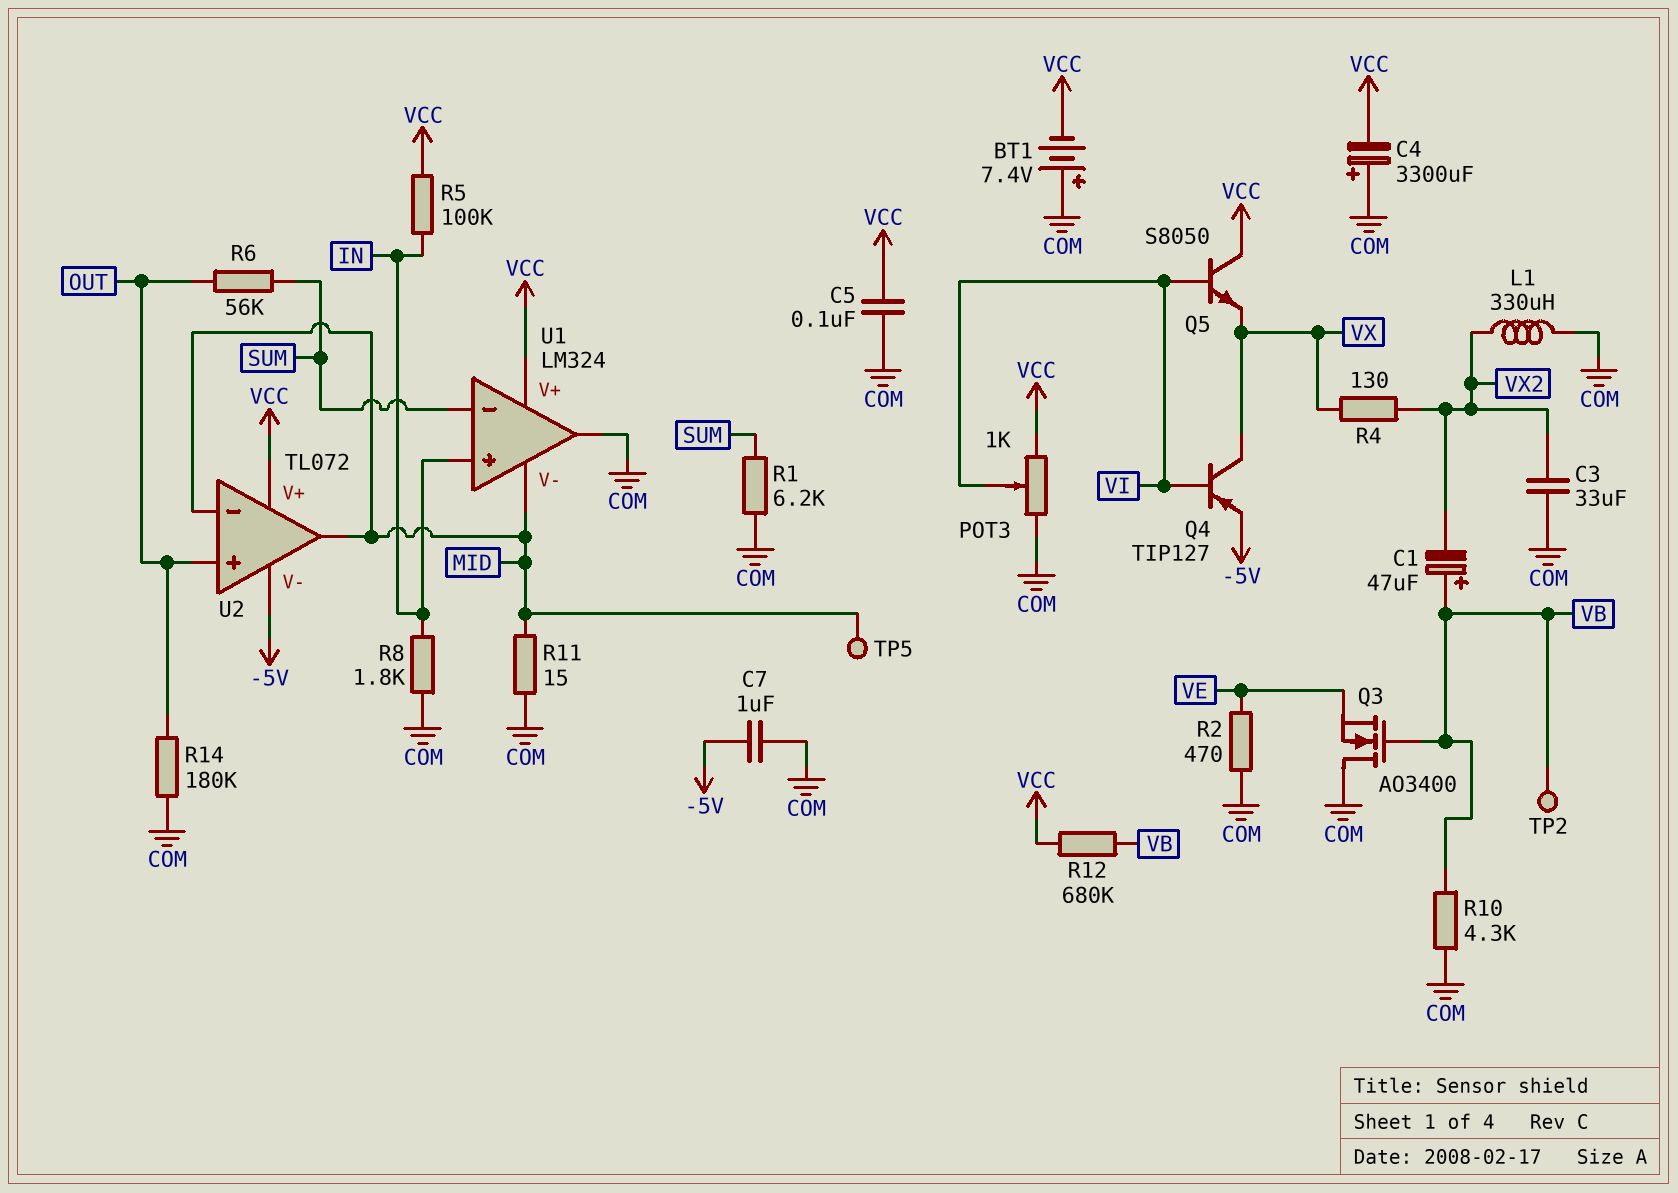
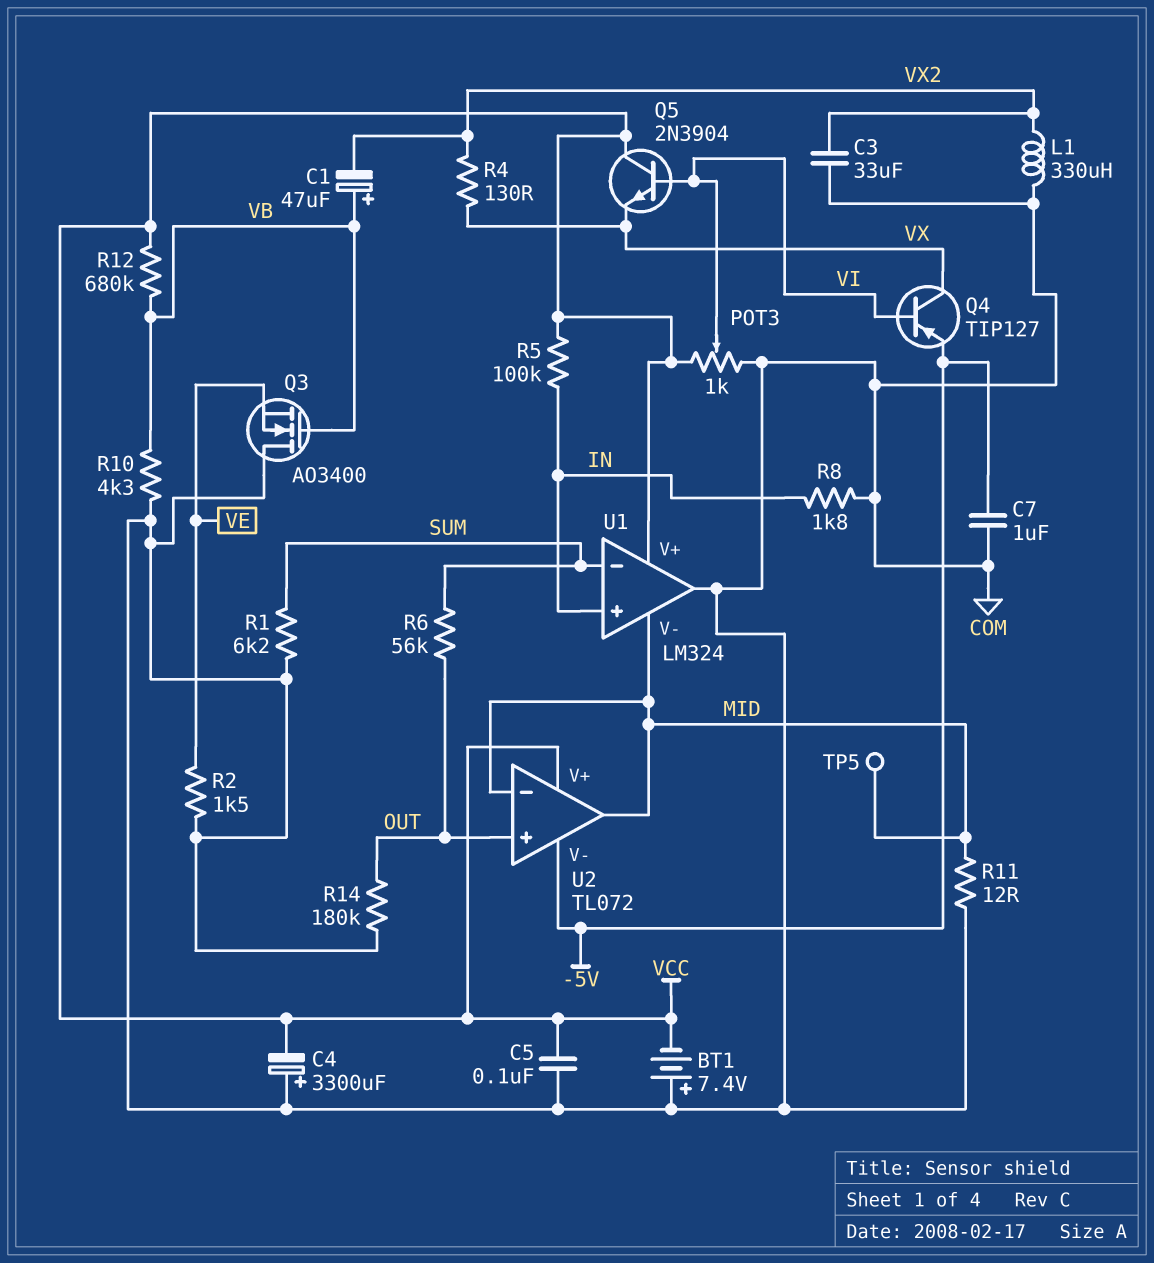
Q5: NPN S8050 (B VI, C VCC, E VX) -> NPN 2N3904 (B VI, C VCC, E VX)
R2: 470 (COM, VE) -> 1.5k (COM, VE)
R11: 15 (COM, MID) -> 12 (COM, MID)
TP2: test point (VB) -> none

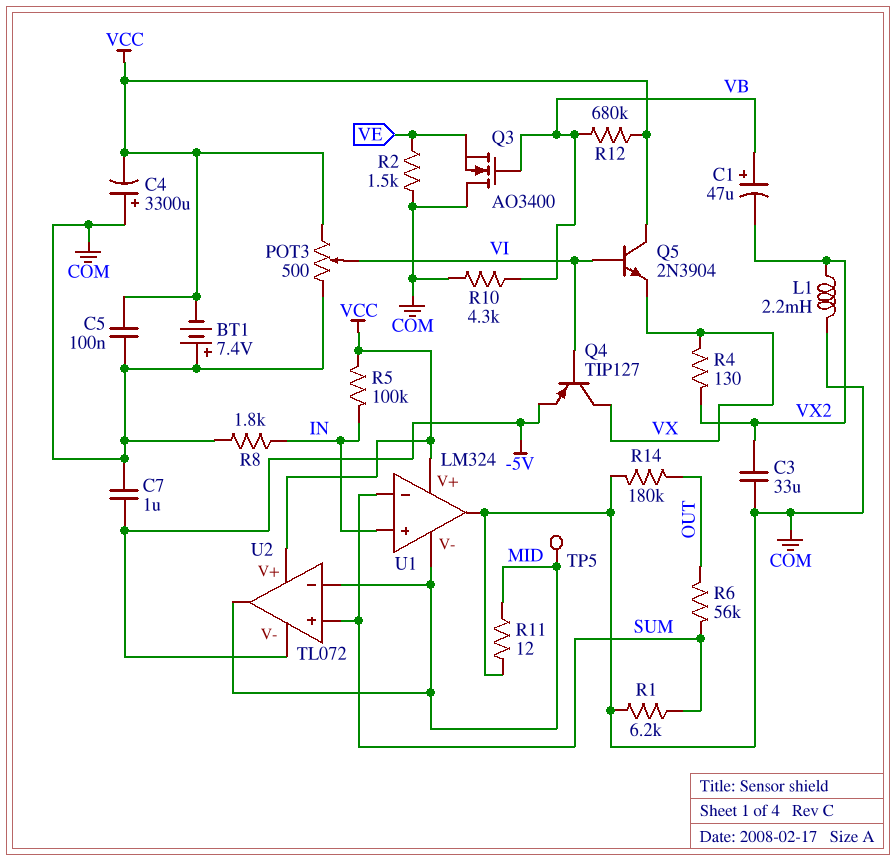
L1: 330uH (COM, VX2) -> 2.2mH (COM, VX2)
POT3: 1k (COM, VCC, wiper VI) -> 500 (COM, VCC, wiper VI)
U2 pin in+: OUT -> SUM

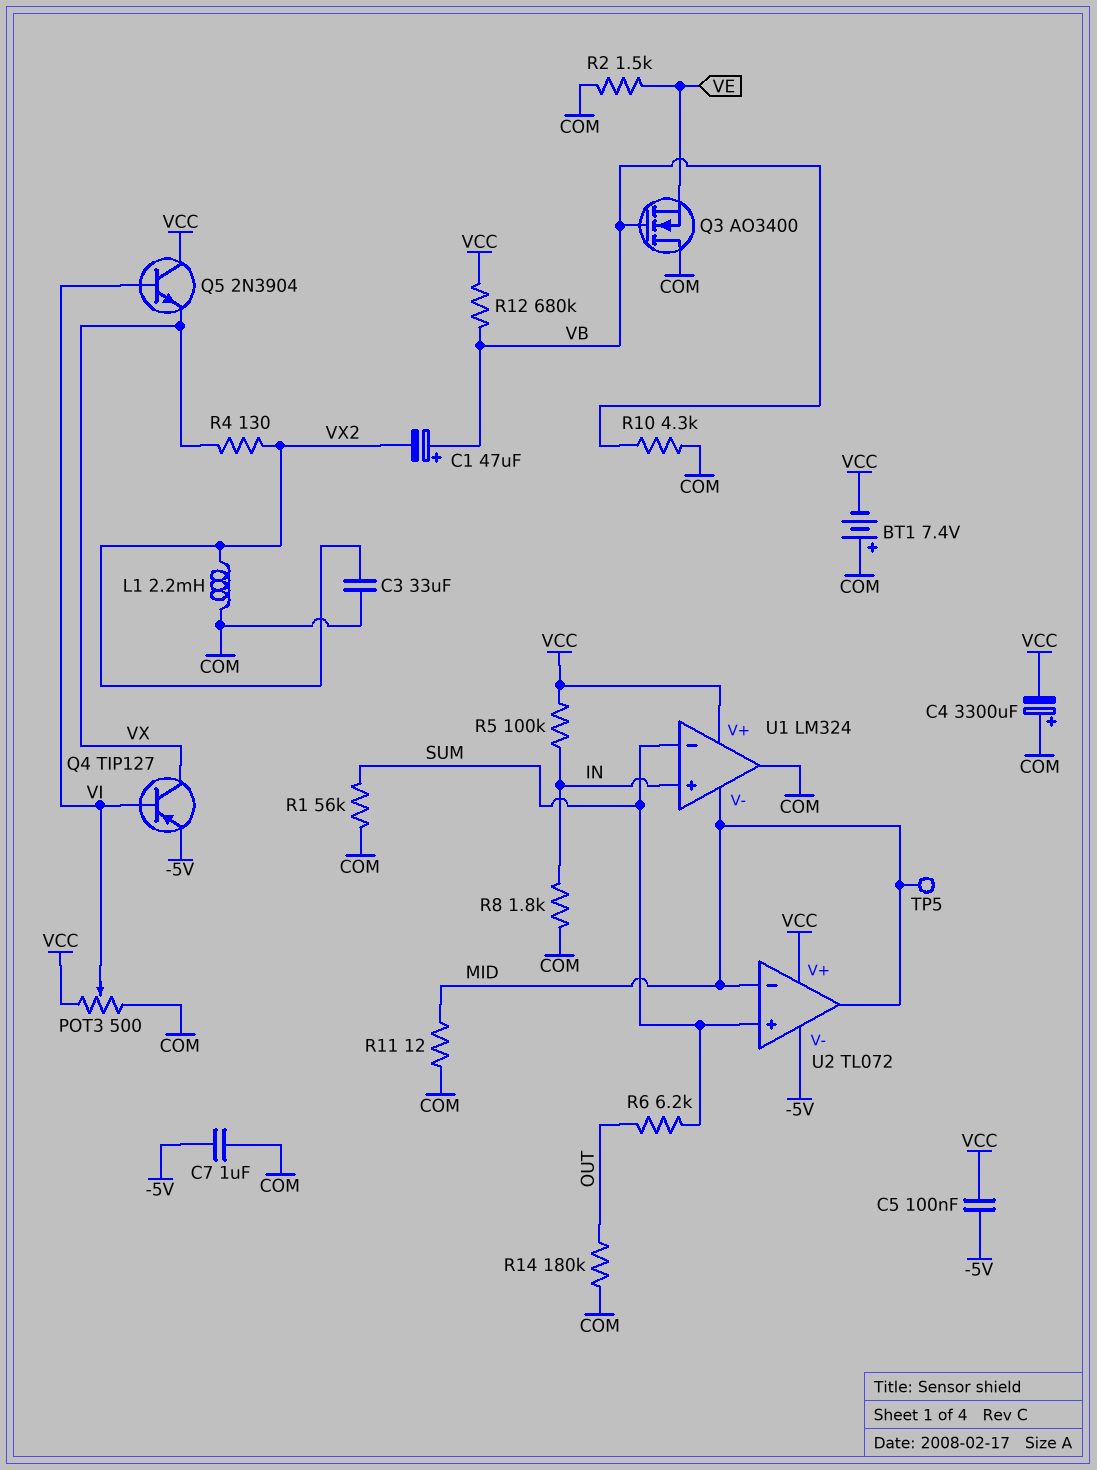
C5: 100nF (COM, VCC) -> 100nF (-5V, VCC)
R1: 6.2k (COM, SUM) -> 56k (COM, SUM)
R6: 56k (OUT, SUM) -> 6.2k (OUT, SUM)

